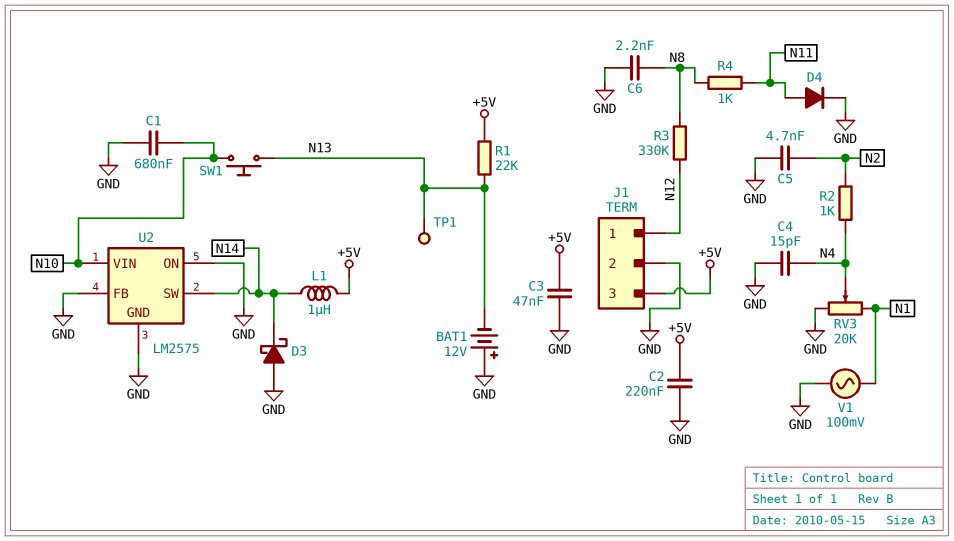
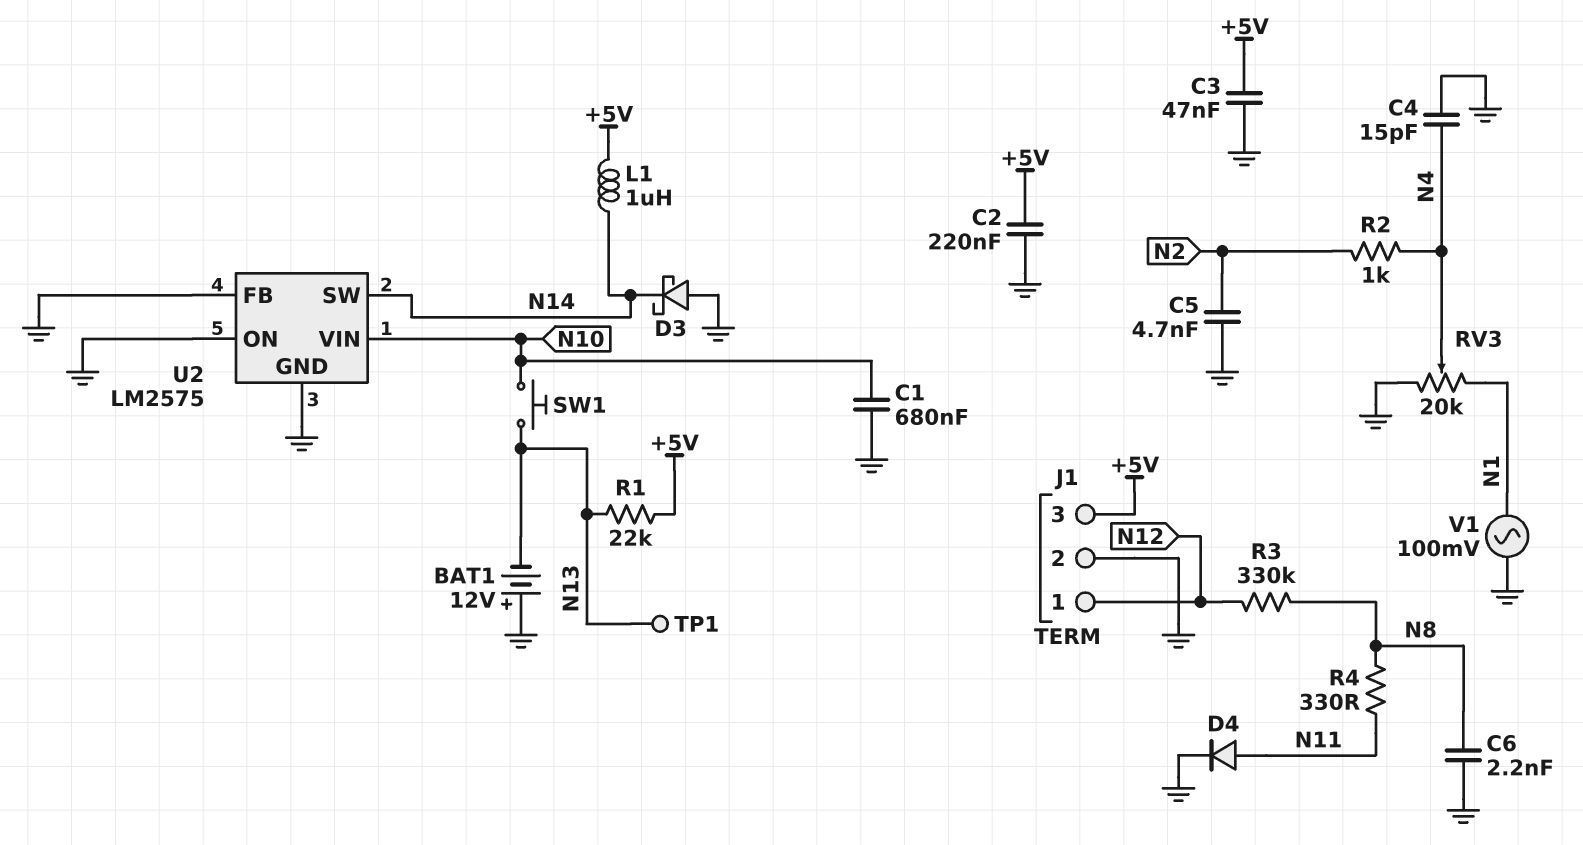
R4: 1k (N8, N11) -> 330 (N8, N11)

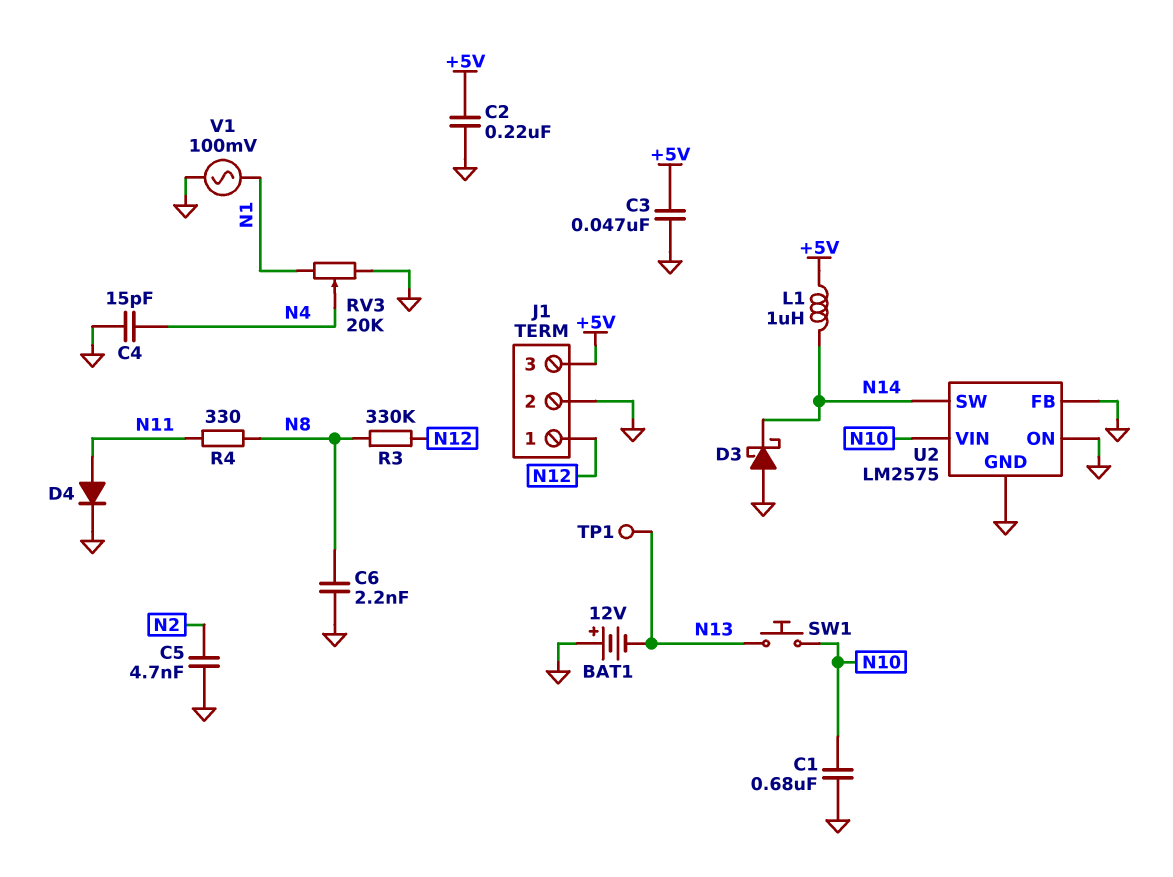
R1: 22k (+5V, N13) -> none
R2: 1k (N2, N4) -> none

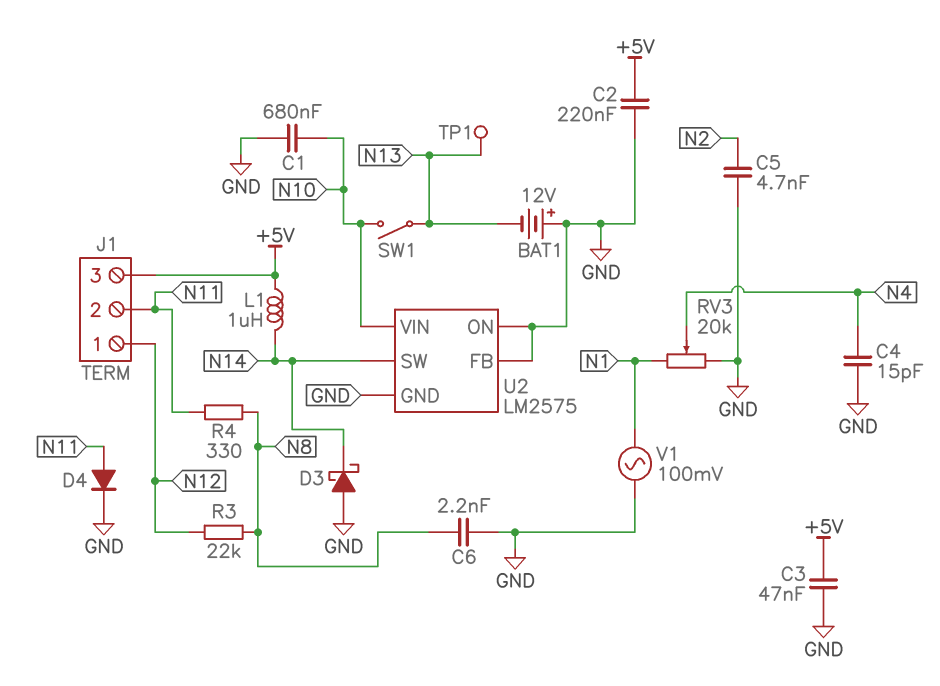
J1 pin 2: GND -> N11
R3: 330k (N8, N12) -> 22k (N8, N12)
SW1: button (N10, N13) -> switch (N10, N13)

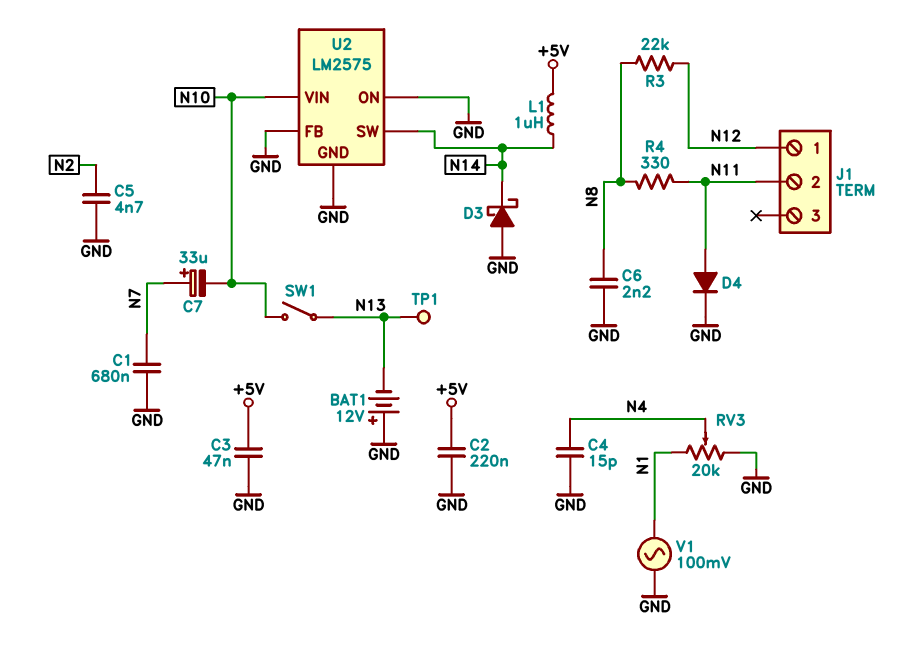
C1: 680nF (GND, N10) -> 680nF (GND, N7)
C7: none -> 33uF (plus N7, minus N10)
J1 pin 3: +5V -> none

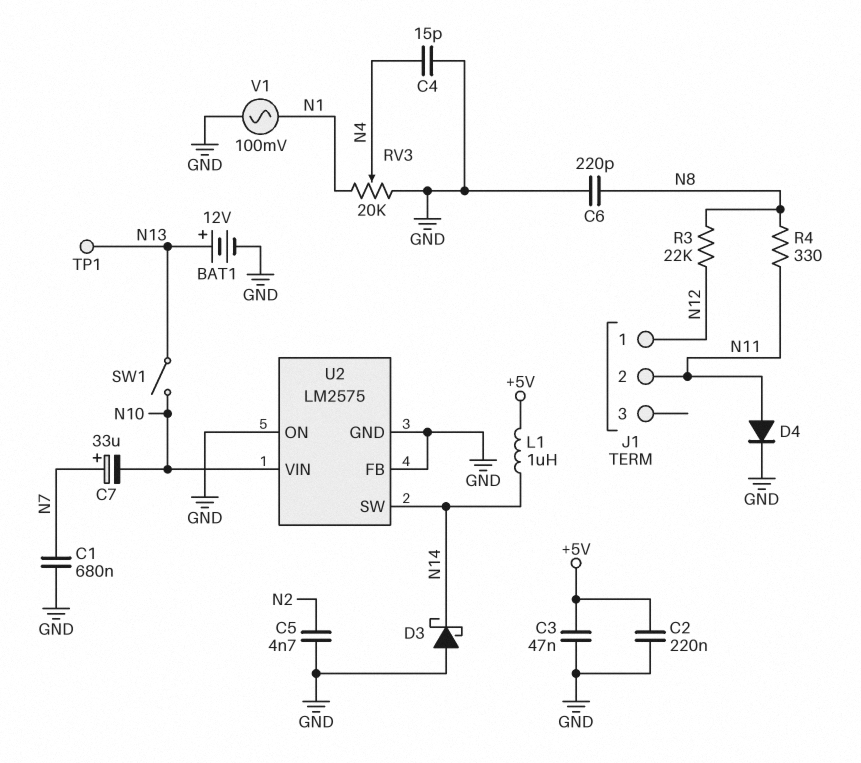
BAT1: 12V (plus GND, minus N13) -> 12V (plus N13, minus GND)
C6: 2.2nF (GND, N8) -> 220pF (GND, N8)

